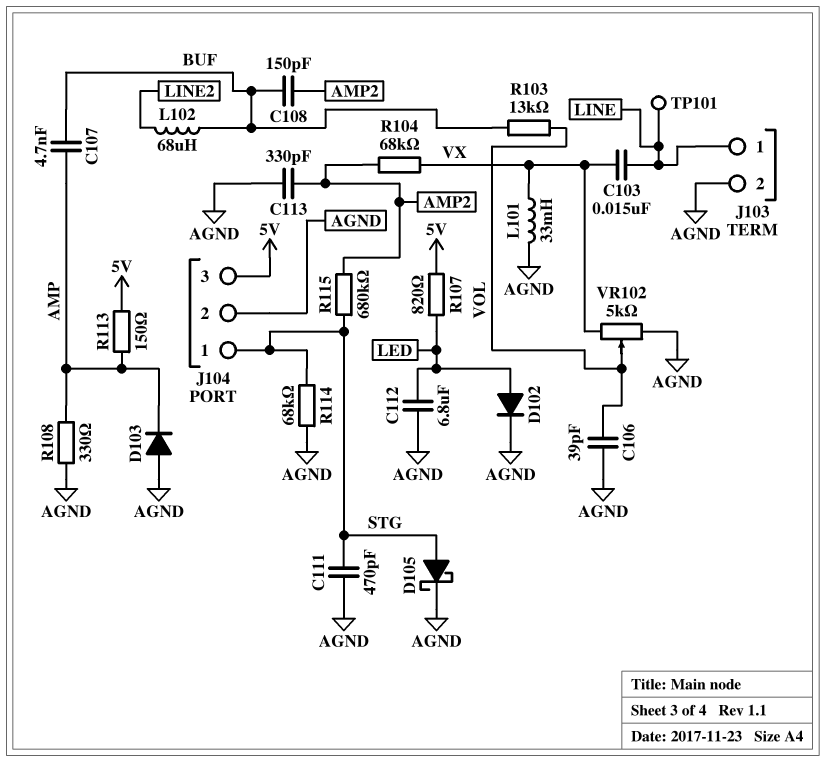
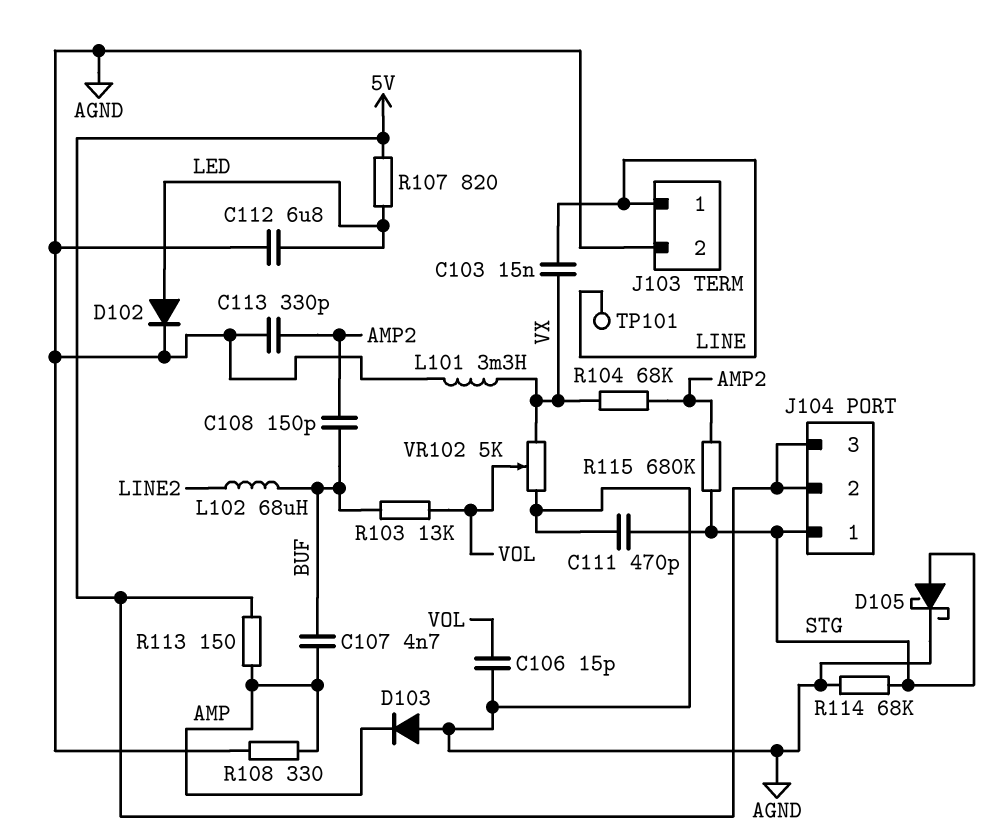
C106: 39pF (AGND, VOL) -> 15pF (AGND, VOL)
J104 pin 2: AGND -> 5V
L101: 33mH (AGND, VX) -> 3.3mH (AGND, VX)

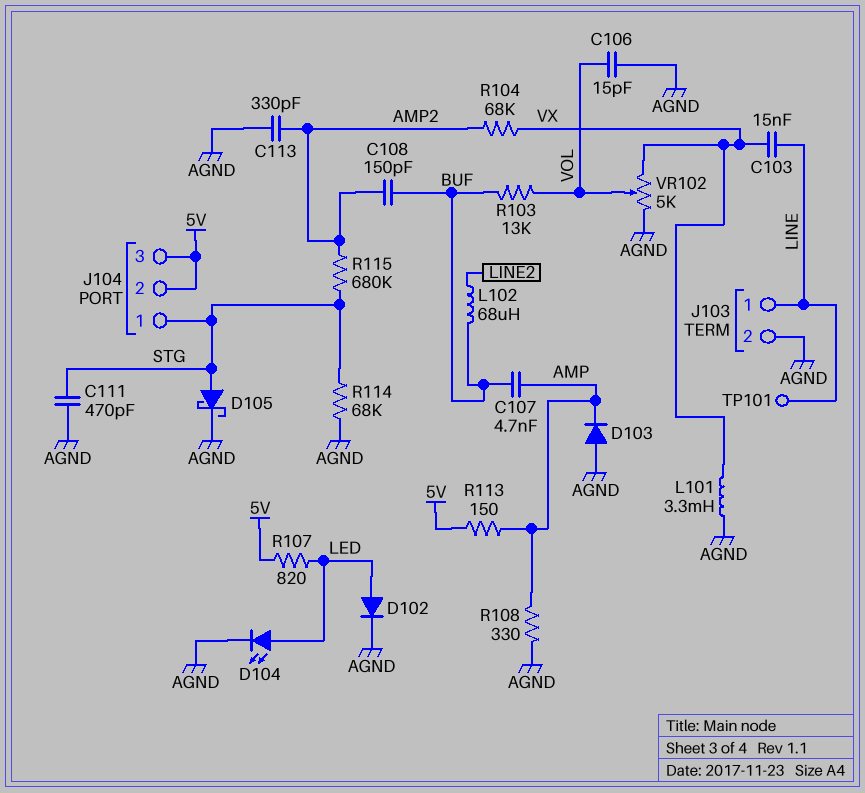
C112: 6.8uF (AGND, LED) -> none
D104: none -> LED (A LED, K AGND)

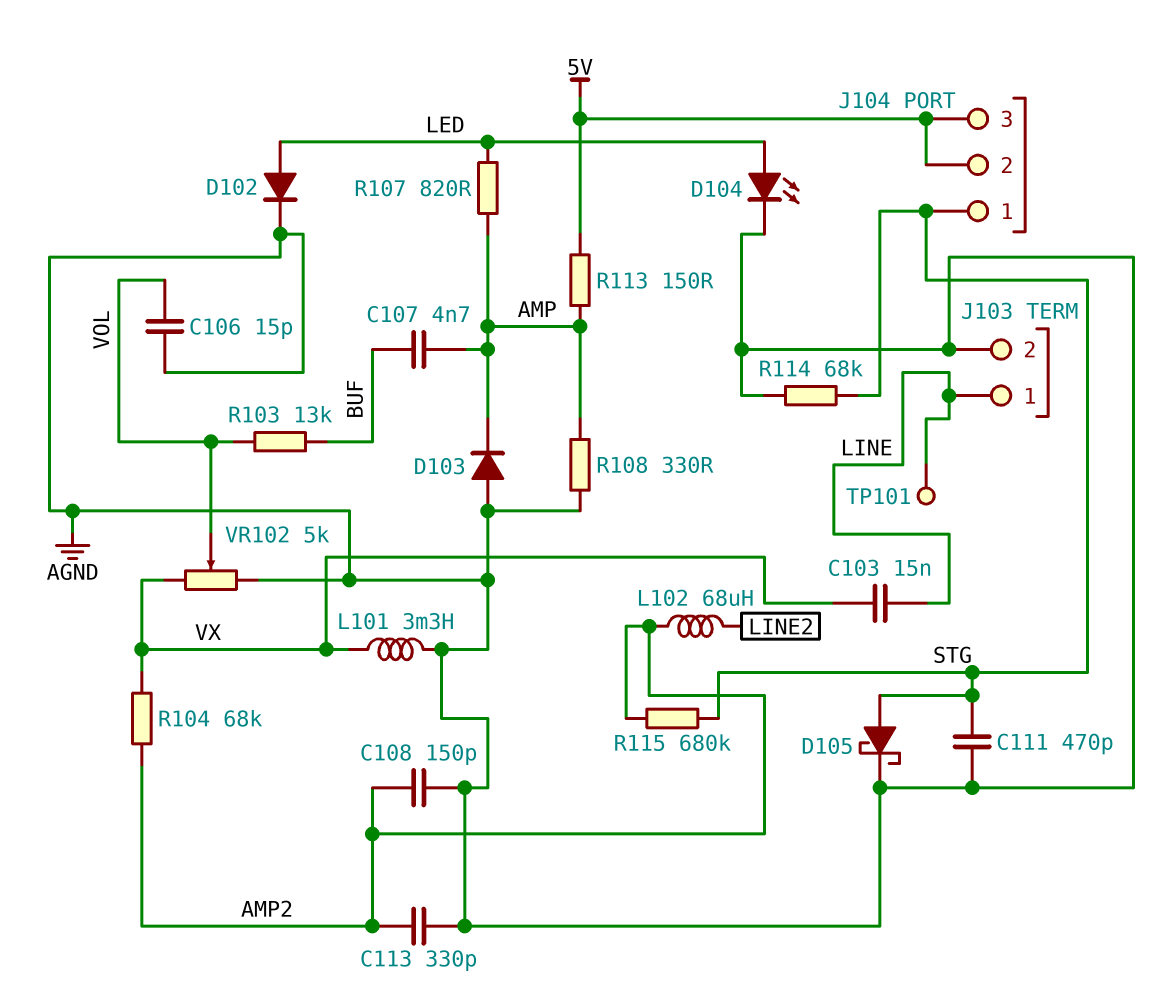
C108: 150pF (AMP2, BUF) -> 150pF (AGND, AMP2)
L102: 68uH (BUF, LINE2) -> 68uH (AMP2, LINE2)
R107: 820 (5V, LED) -> 820 (AMP, LED)

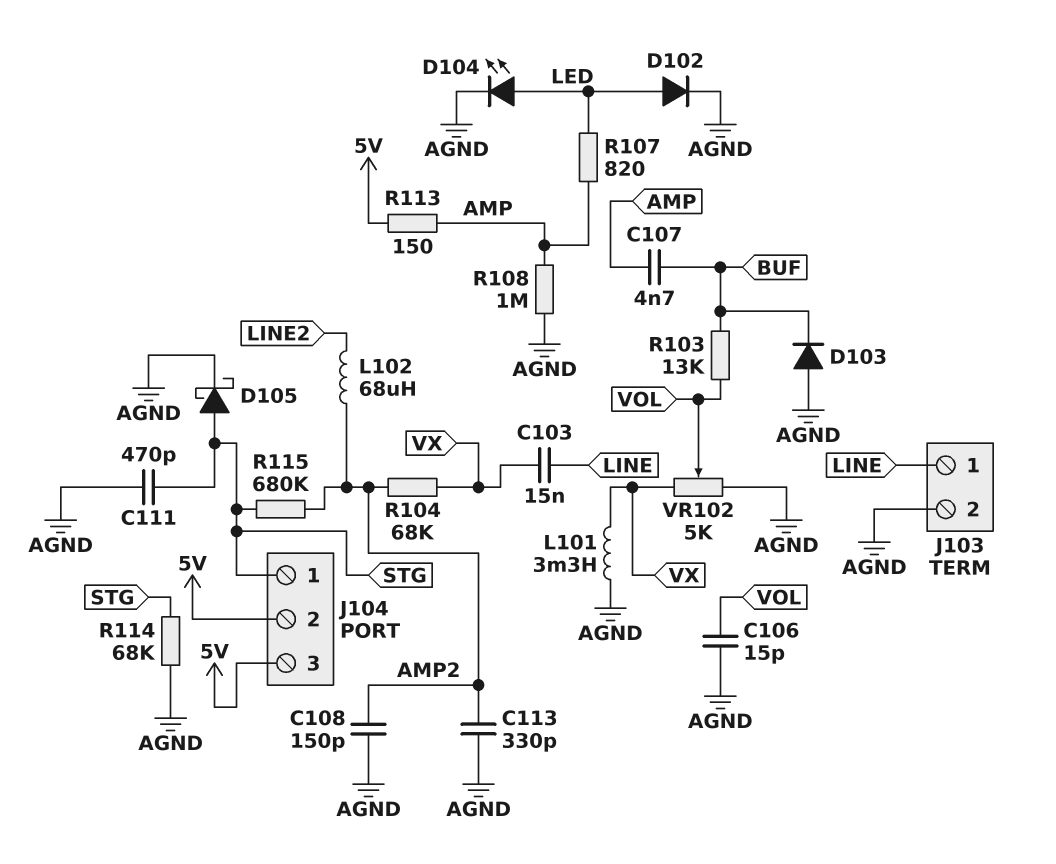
D103: diode (A AGND, K AMP) -> diode (A AGND, K BUF)
R108: 330 (AGND, AMP) -> 1M (AGND, AMP)
TP101: test point (LINE) -> none

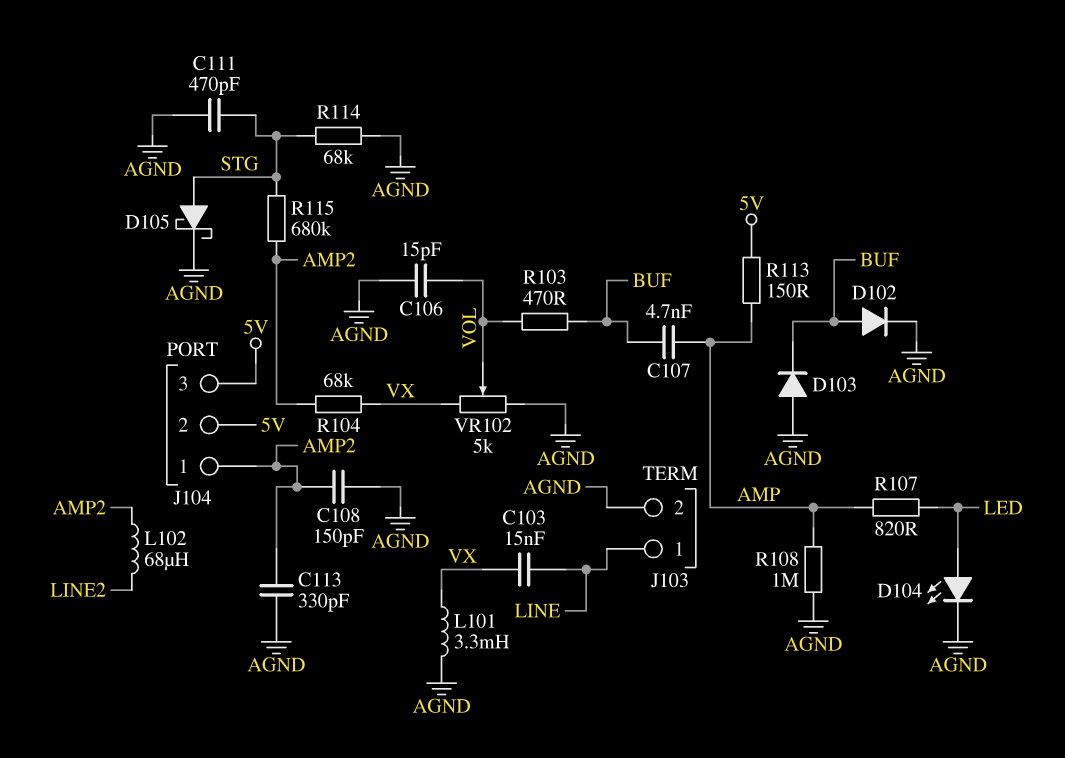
D102: diode (A LED, K AGND) -> diode (A BUF, K AGND)
J104 pin 1: STG -> AMP2
R103: 13k (BUF, VOL) -> 470 (BUF, VOL)

